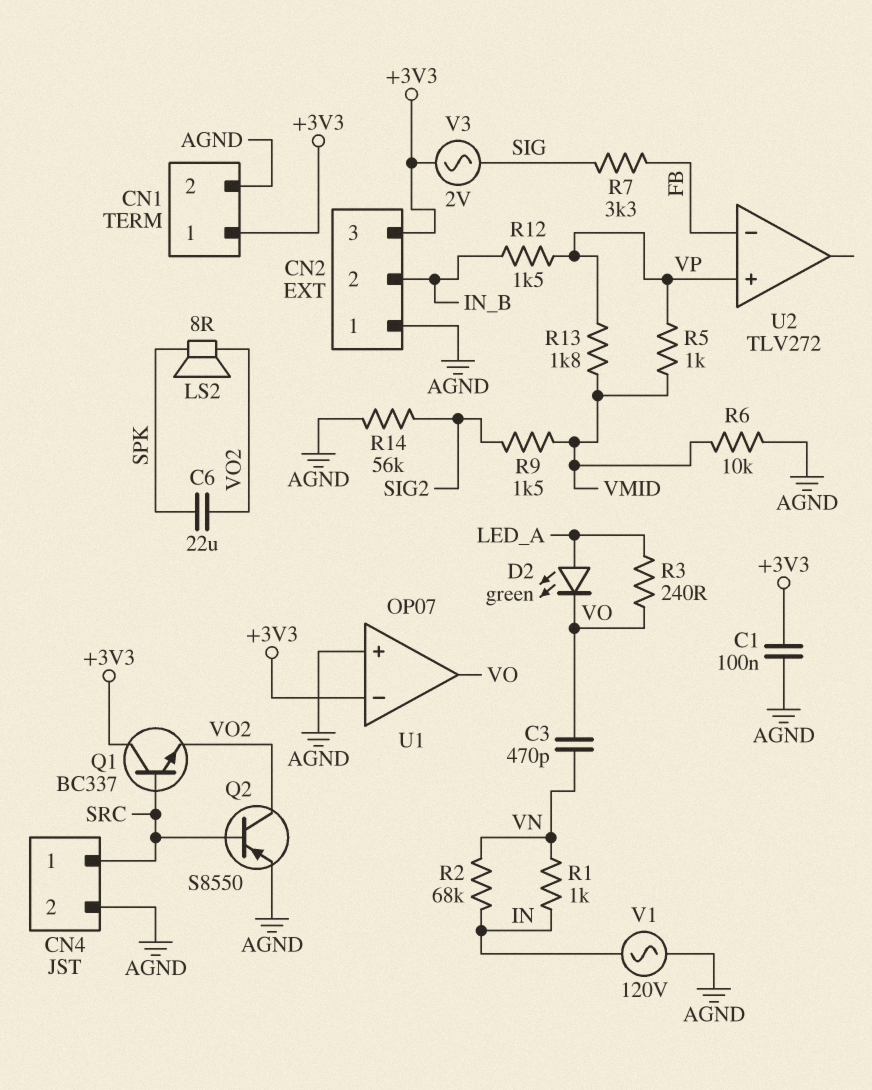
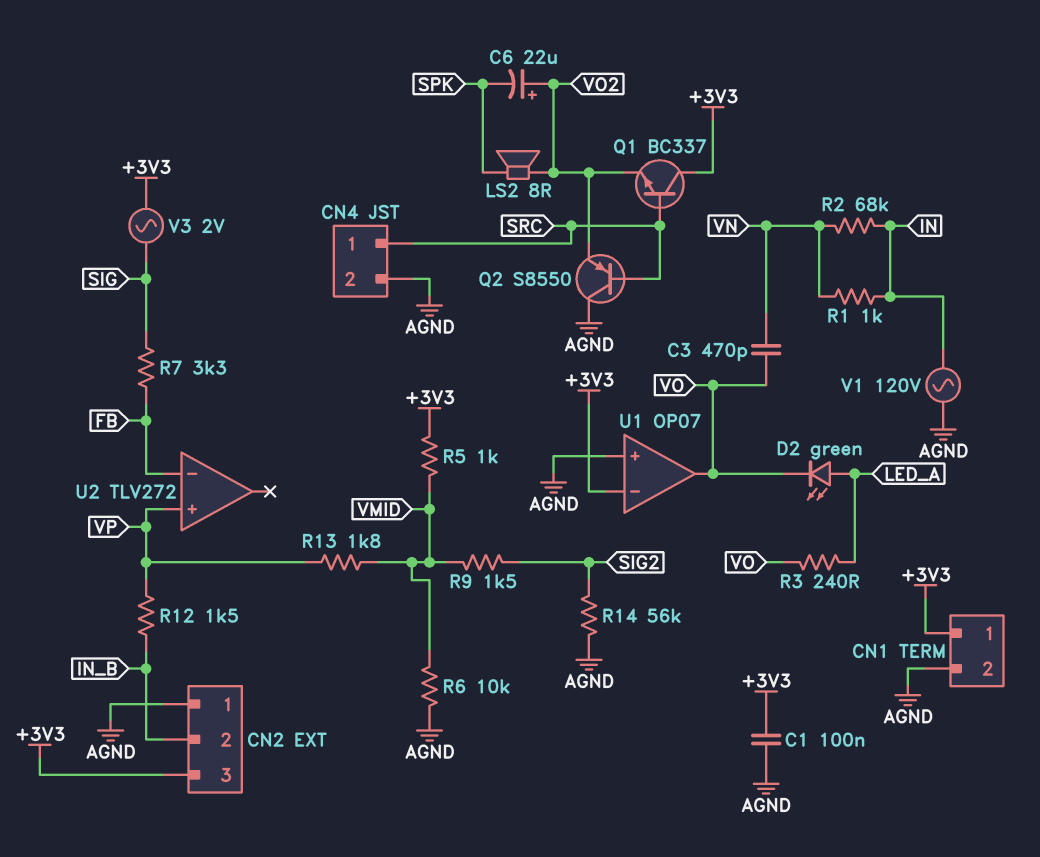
C6: 22uF (SPK, VO2) -> 22uF (plus VO2, minus SPK)
Q2: PNP S8550 (B SRC, C VO2, E AGND) -> PNP S8550 (B SRC, C AGND, E VO2)
R5: 1k (VMID, VP) -> 1k (+3V3, VMID)

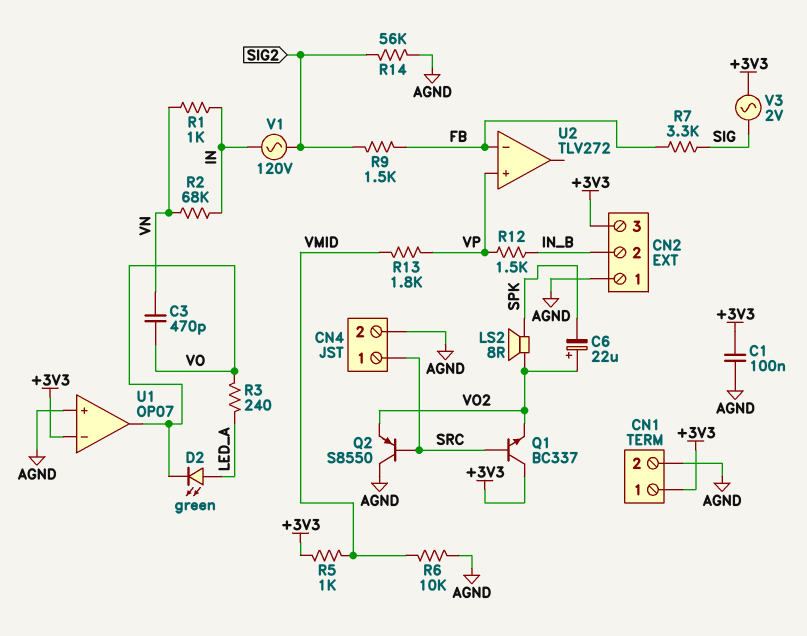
R9: 1.5k (SIG2, VMID) -> 1.5k (FB, SIG2)
V1: AC 120V (AGND, IN) -> AC 120V (IN, SIG2)

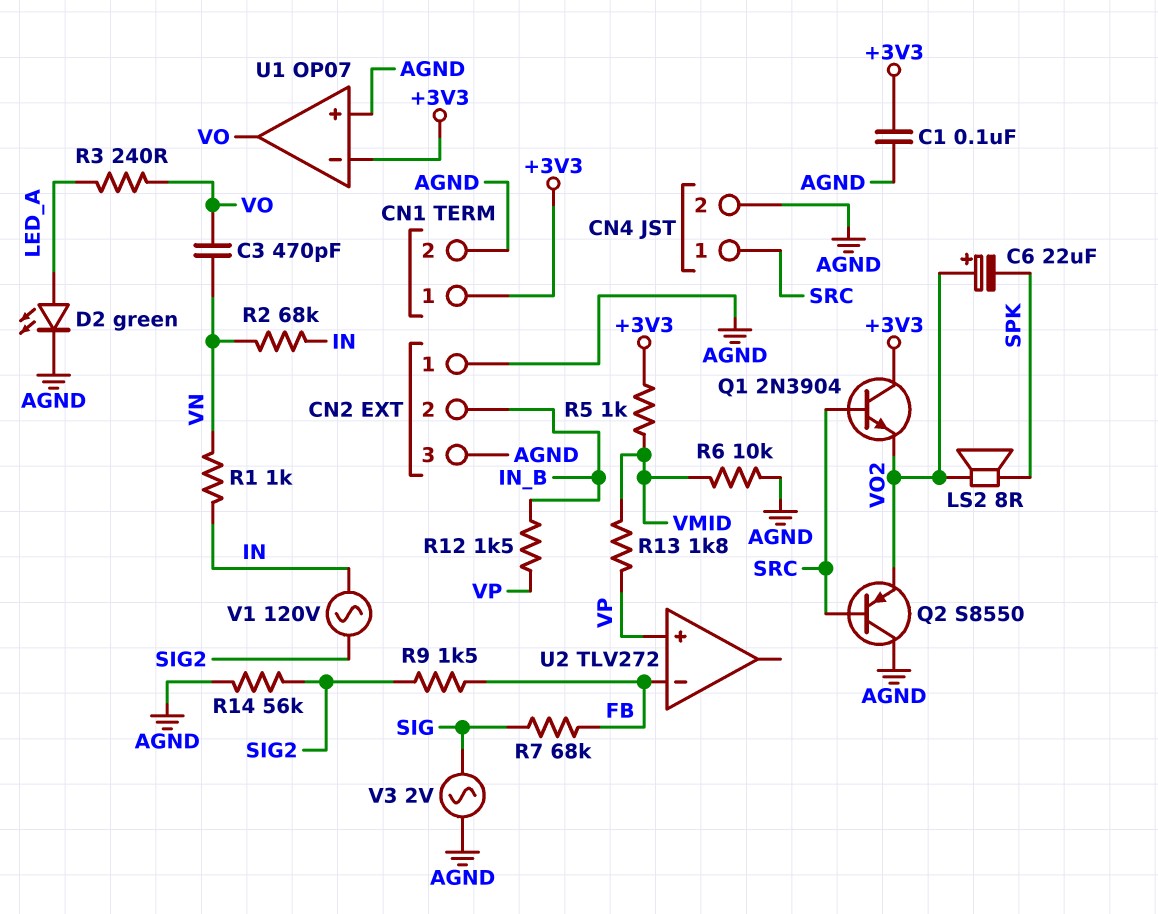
CN2 pin 3: +3V3 -> AGND
D2: LED green (A LED_A, K VO) -> LED green (A LED_A, K AGND)
Q1: NPN BC337 (B SRC, C +3V3, E VO2) -> NPN 2N3904 (B SRC, C +3V3, E VO2)
R7: 3.3k (FB, SIG) -> 68k (FB, SIG)
V3: AC 2V (+3V3, SIG) -> AC 2V (AGND, SIG)

